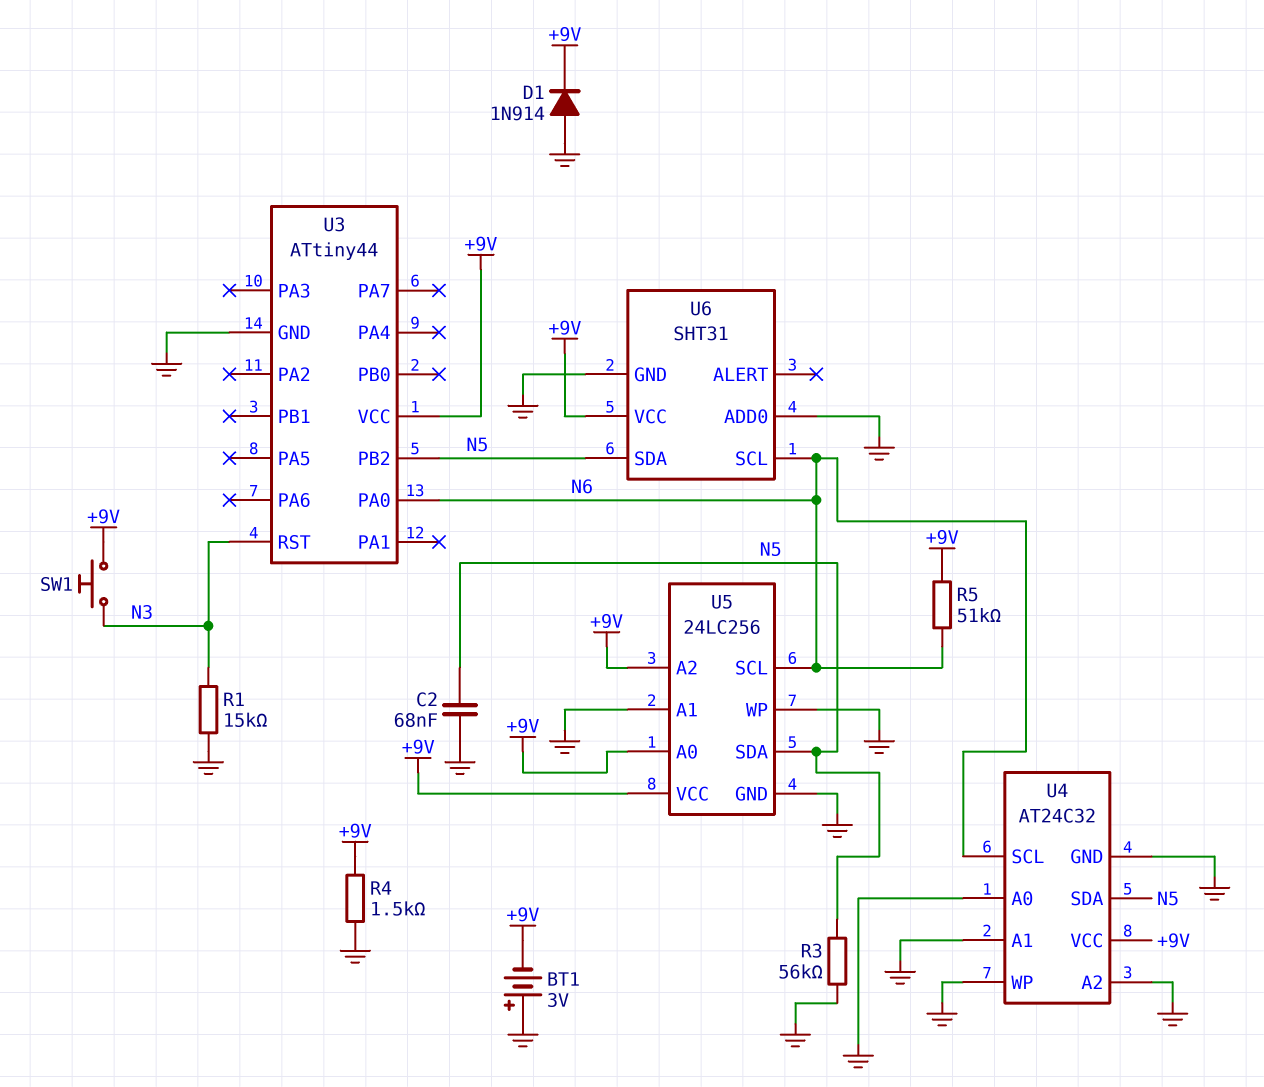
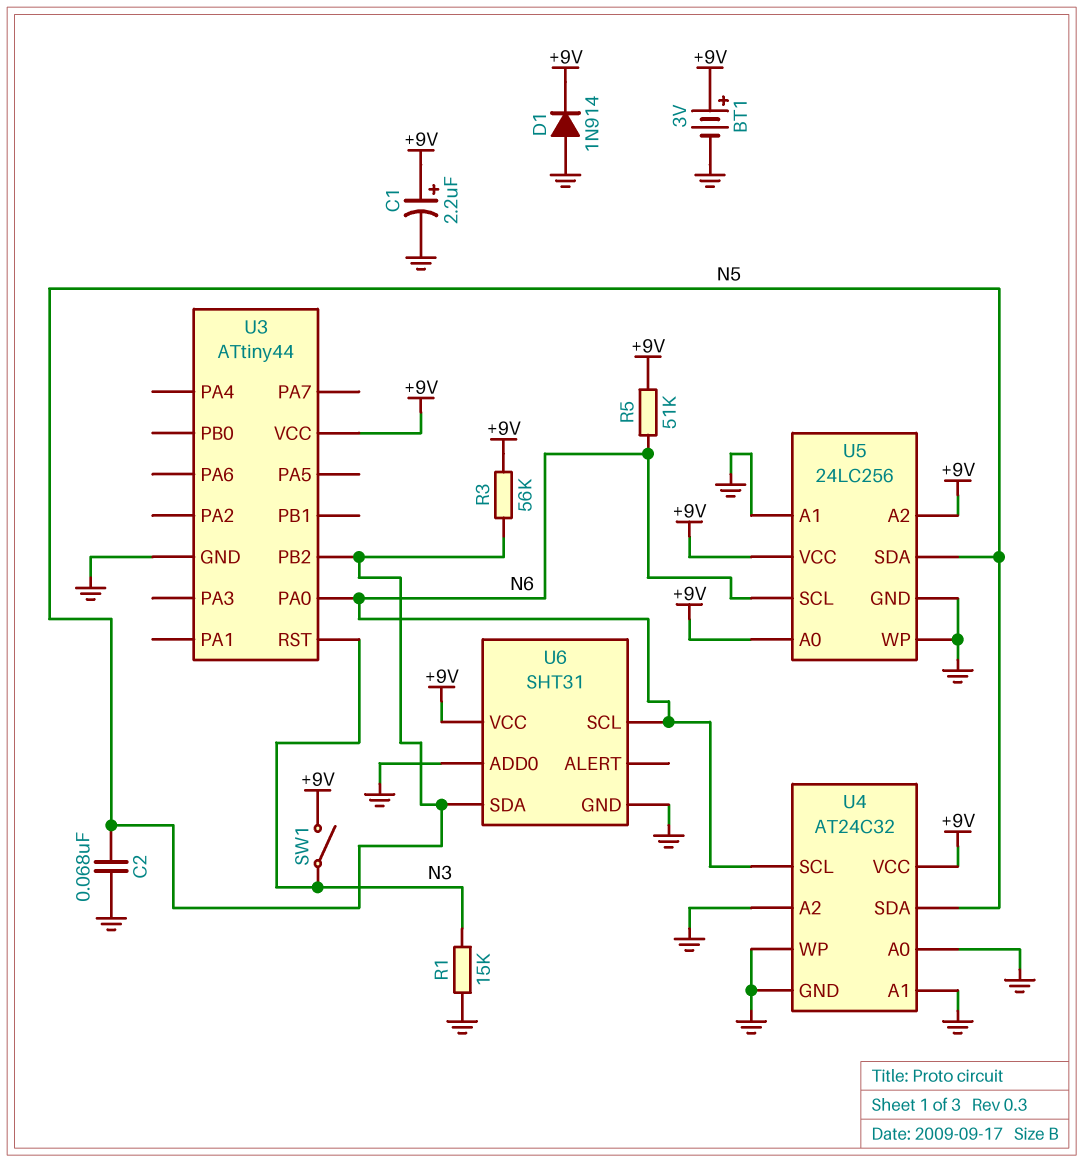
BT1: 3V (plus GND, minus +9V) -> 3V (plus +9V, minus GND)
C1: none -> 2.2uF (plus +9V, minus GND)
R3: 56k (GND, N5) -> 56k (+9V, N5)
R4: 1.5k (+9V, GND) -> none
SW1: button (+9V, N3) -> switch (+9V, N3)

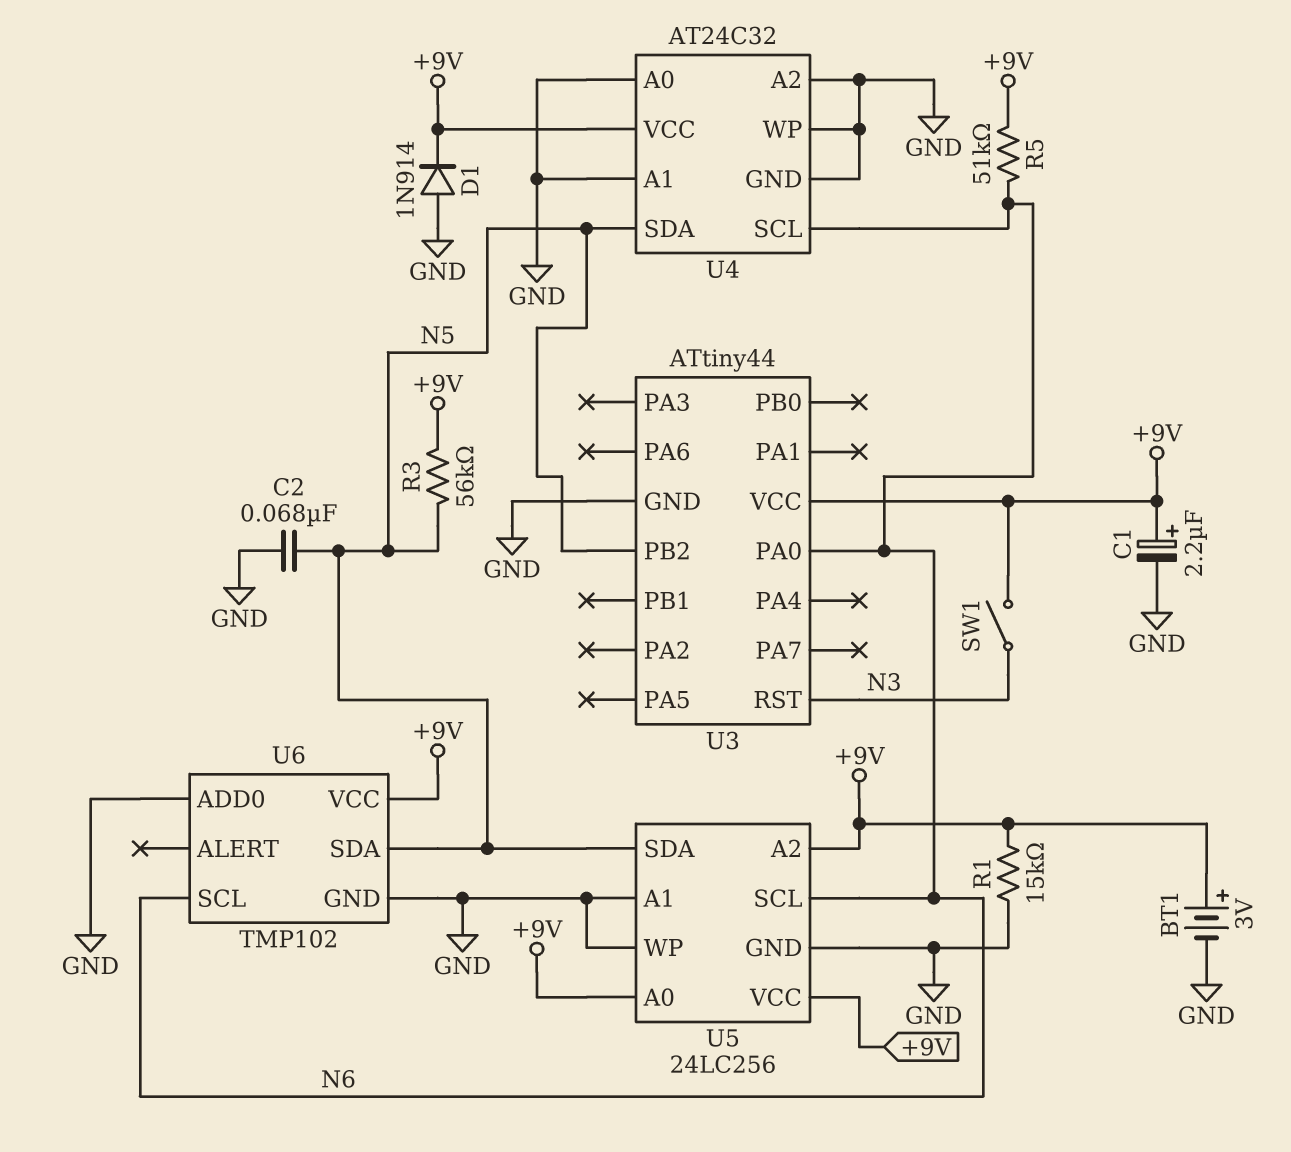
R1: 15k (GND, N3) -> 15k (+9V, GND)
U6: SHT31 -> TMP102

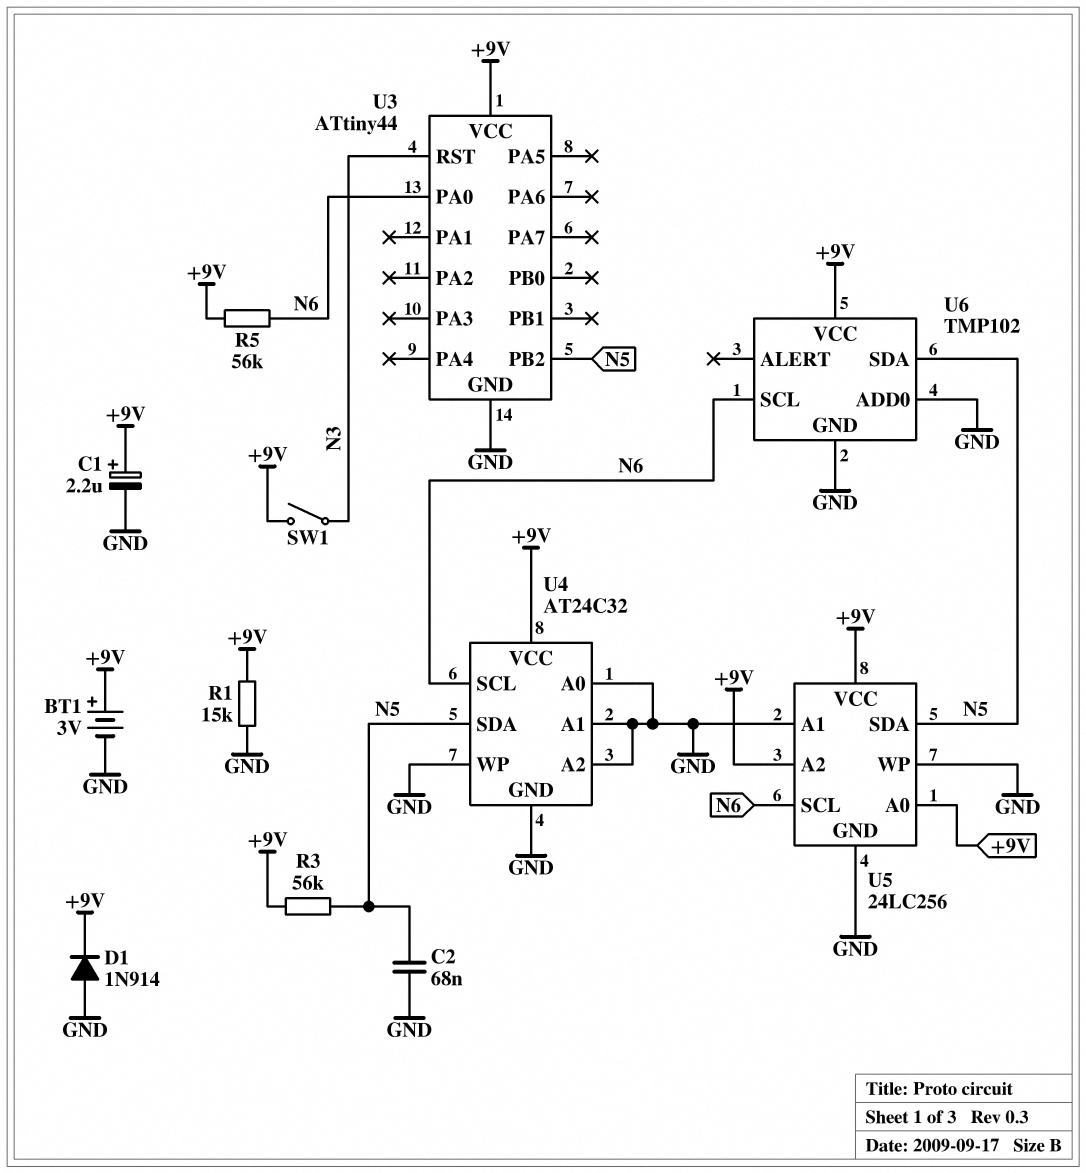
R5: 51k (+9V, N6) -> 56k (+9V, N6)

